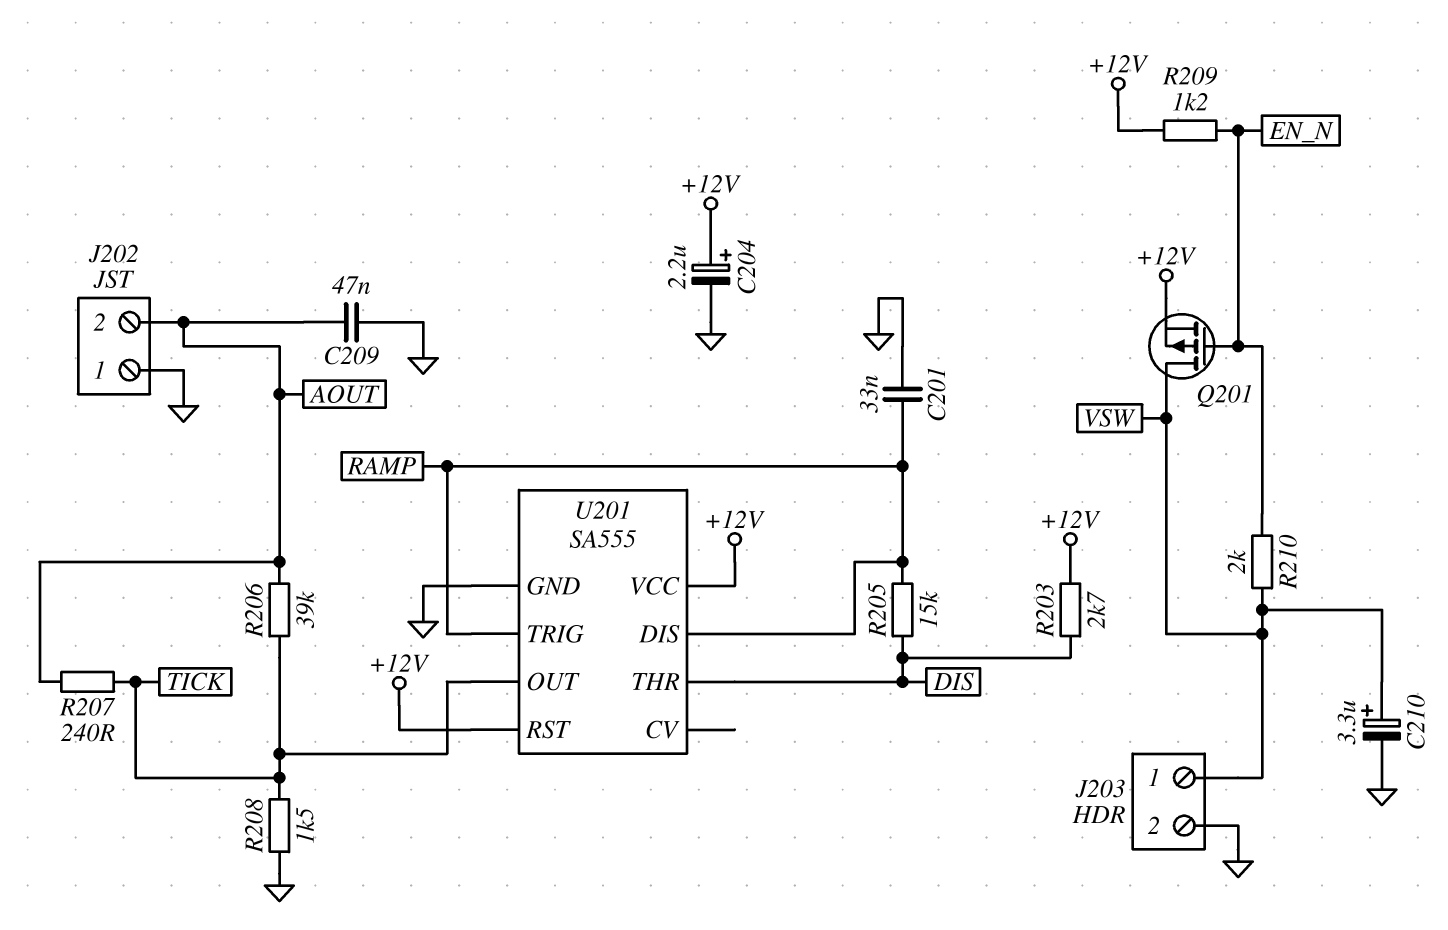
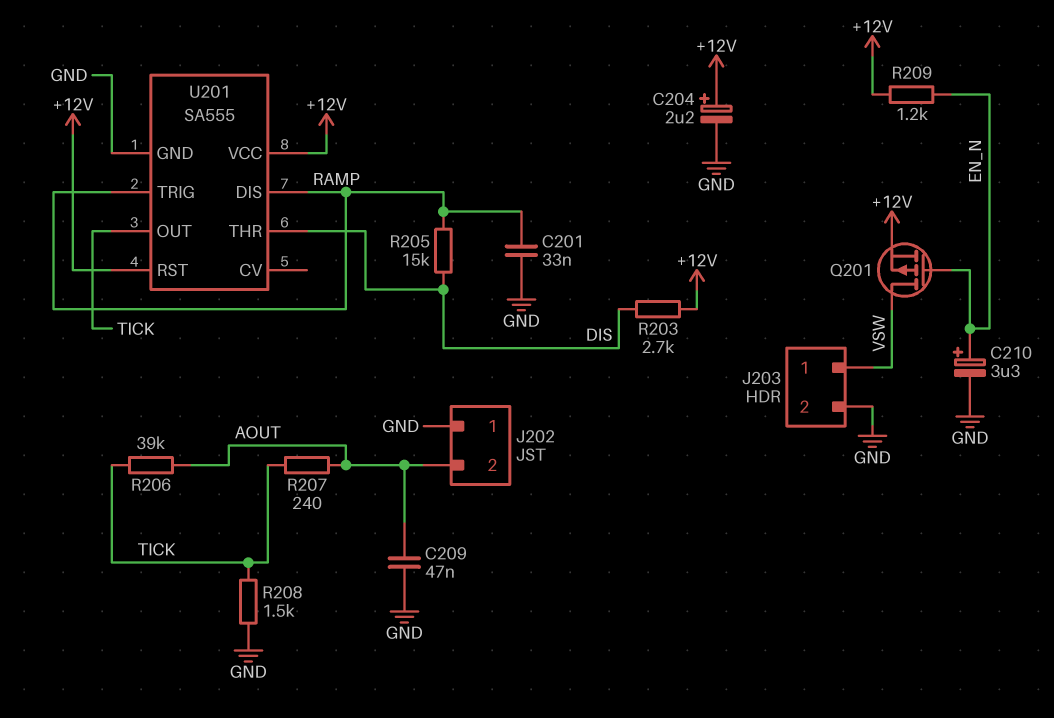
C210: 3.3uF (plus VSW, minus GND) -> 3.3uF (plus EN_N, minus GND)
R210: 2k (EN_N, VSW) -> none

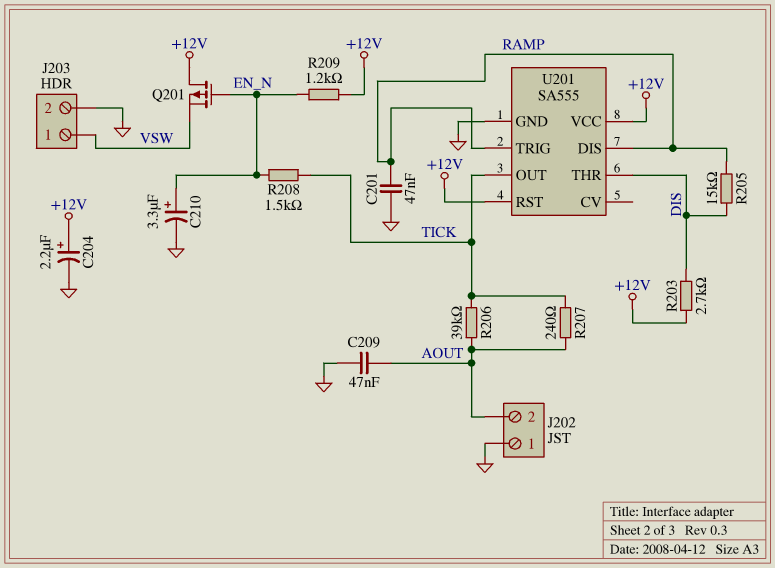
C201: 33nF (GND, RAMP) -> 47nF (GND, RAMP)
Q201: PMOS (G EN_N, D VSW, S +12V) -> PMOS (G EN_N, D +12V, S VSW)
R208: 1.5k (GND, TICK) -> 1.5k (EN_N, TICK)

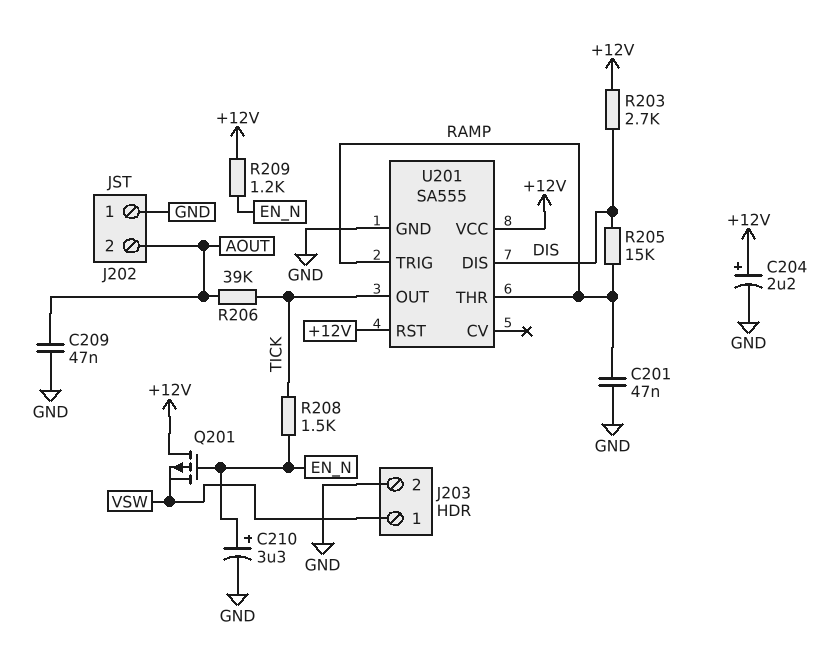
R207: 240 (AOUT, TICK) -> none
U201 pin DIS: RAMP -> DIS
U201 pin THR: DIS -> RAMP

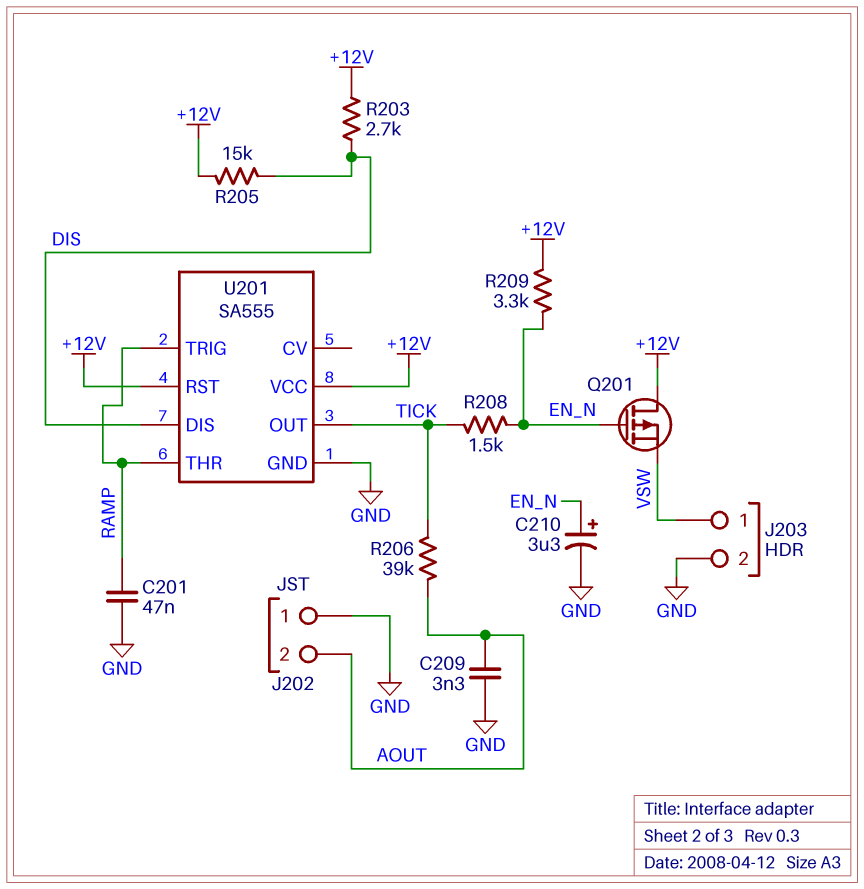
C204: 2.2uF (plus +12V, minus GND) -> none
C209: 47nF (AOUT, GND) -> 3.3nF (AOUT, GND)
R205: 15k (DIS, RAMP) -> 15k (+12V, DIS)
R209: 1.2k (+12V, EN_N) -> 3.3k (+12V, EN_N)

